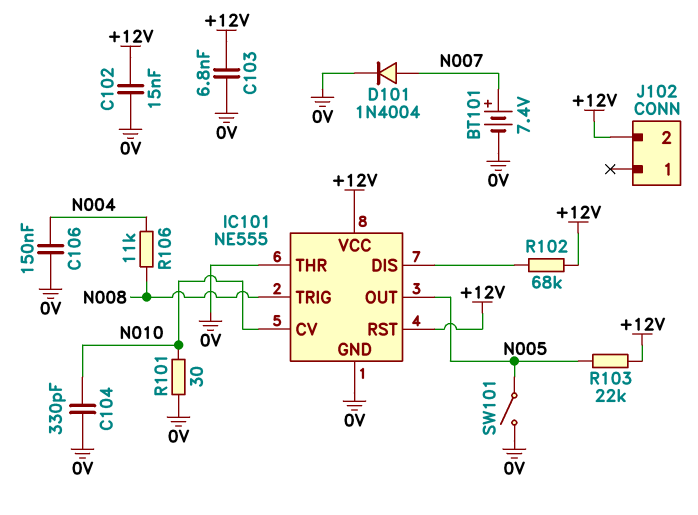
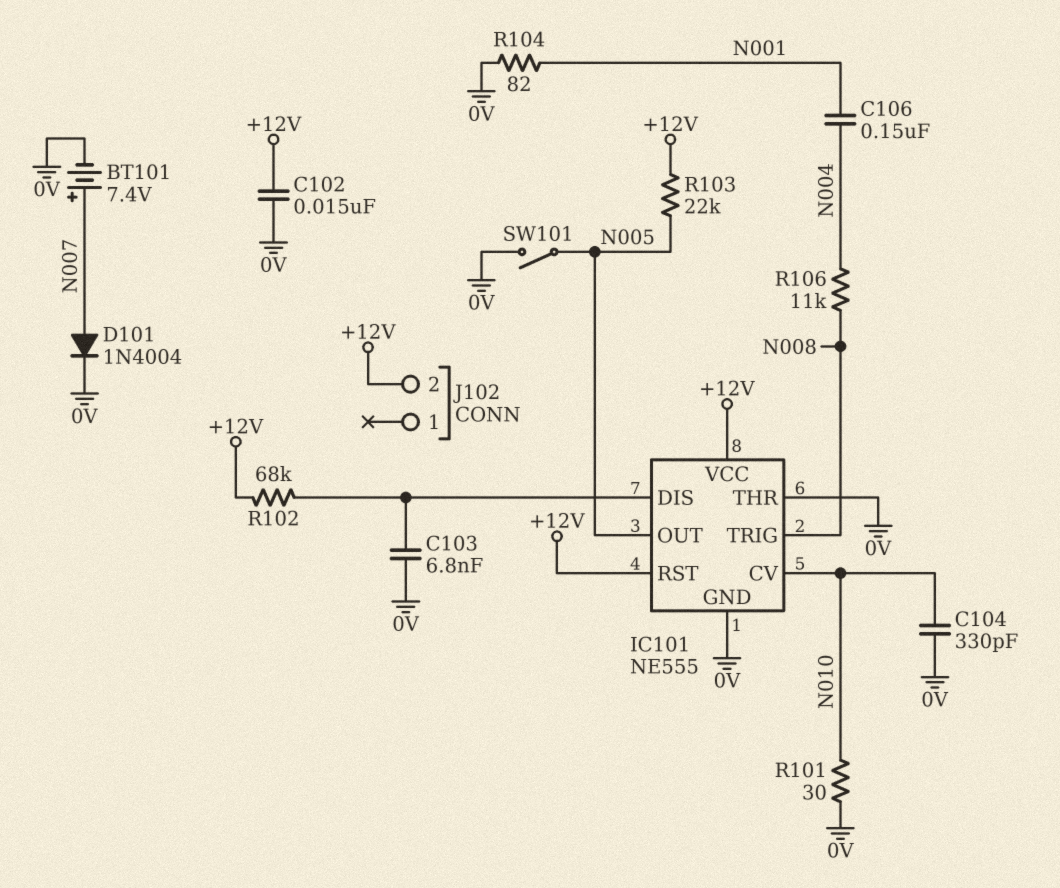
C103: 6.8nF (+12V, 0V) -> 6.8nF (0V, IC101/DIS)
C106: 150nF (0V, N004) -> 150nF (N001, N004)
R104: none -> 82 (0V, N001)

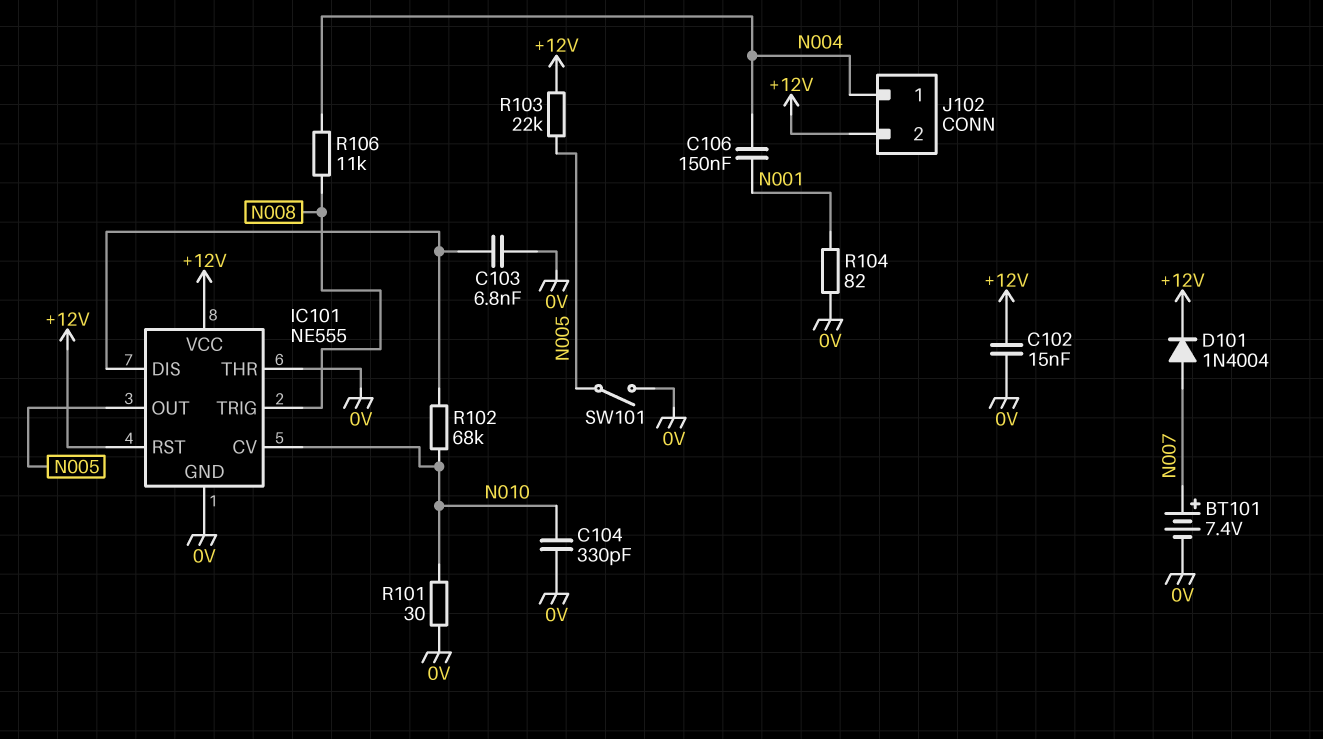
D101: diode 1N4004 (A N007, K 0V) -> diode 1N4004 (A N007, K +12V)
J102 pin 1: none -> N004
R102: 68k (+12V, IC101/DIS) -> 68k (IC101/DIS, N010)

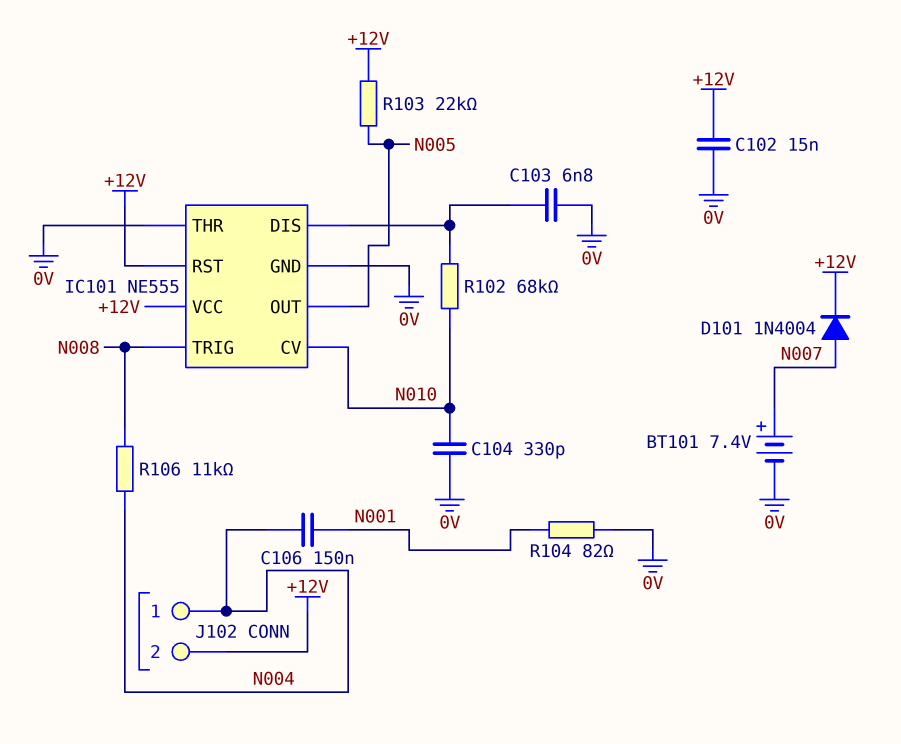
R101: 30 (0V, N010) -> none
SW101: switch (0V, N005) -> none

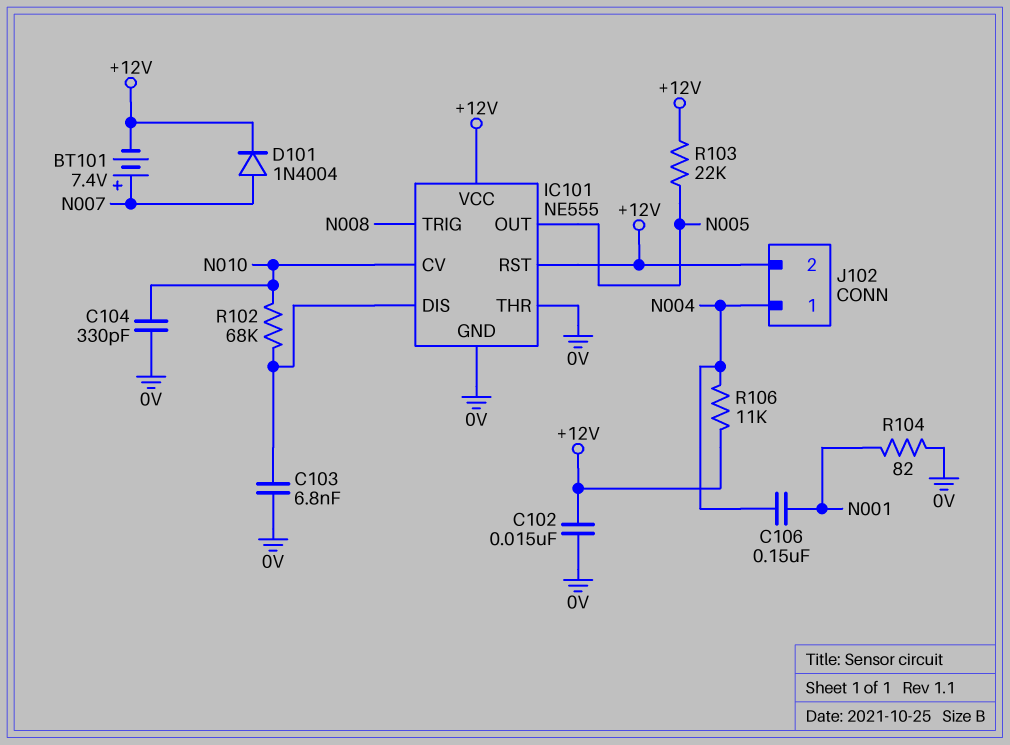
BT101: 7.4V (plus N007, minus 0V) -> 7.4V (plus N007, minus +12V)
R106: 11k (N004, N008) -> 11k (+12V, N004)

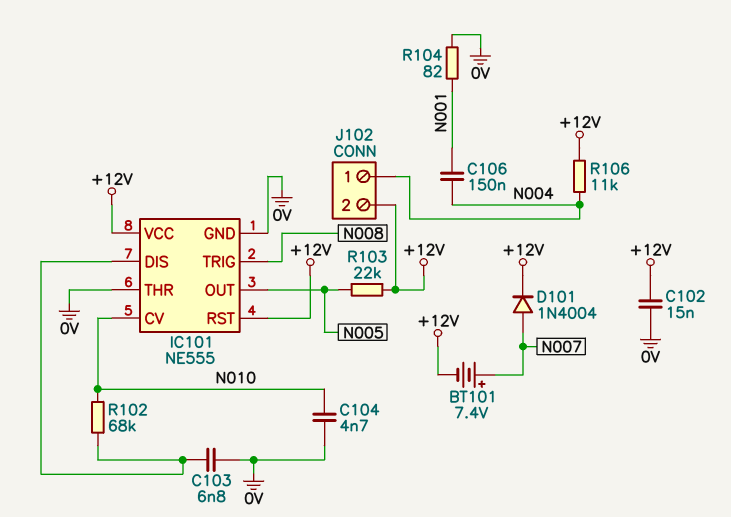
C104: 330pF (0V, N010) -> 4.7nF (0V, N010)

